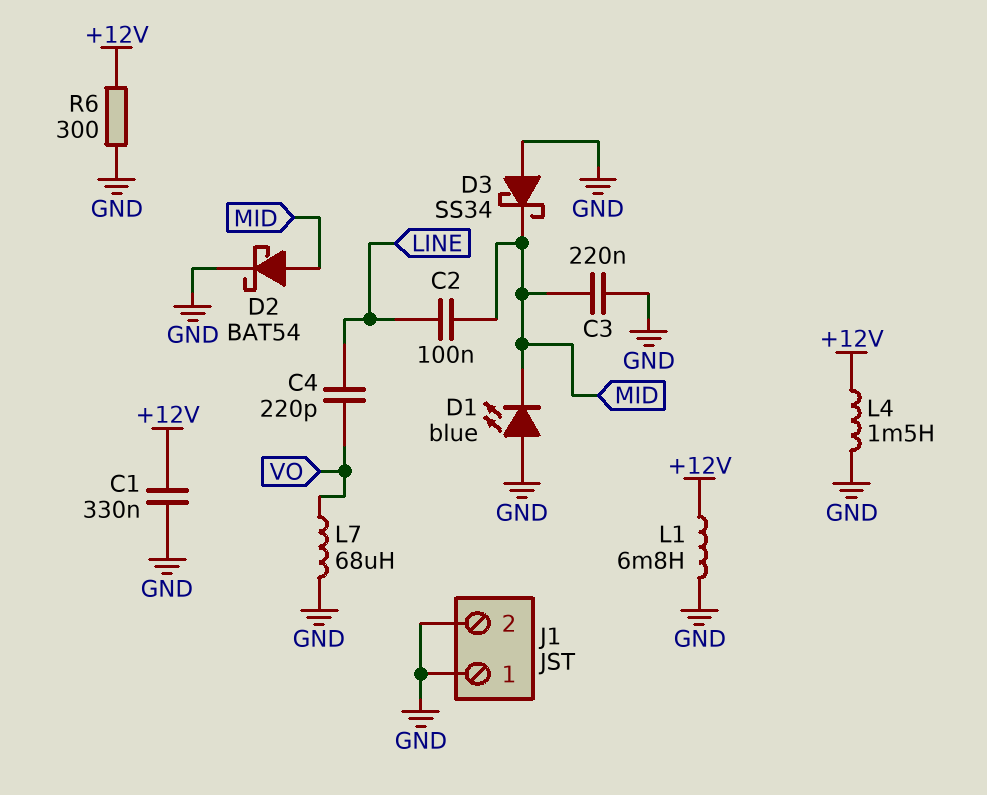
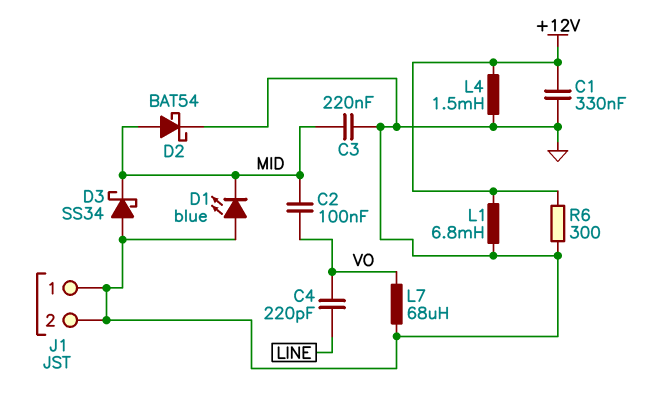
C2: 100nF (LINE, MID) -> 100nF (MID, VO)

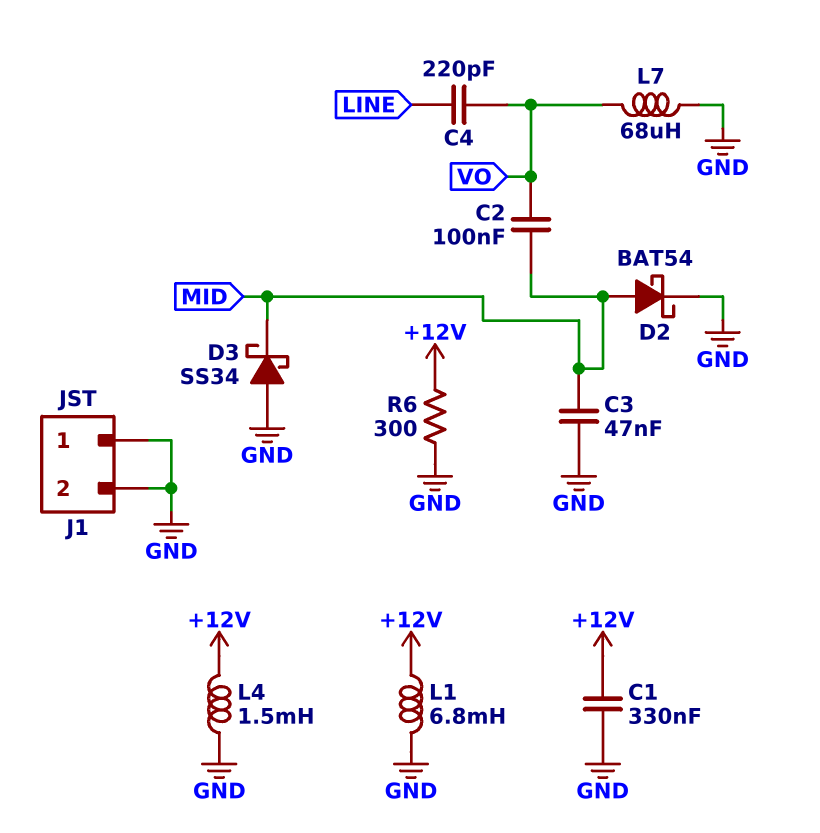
C3: 220nF (GND, MID) -> 47nF (GND, MID)
D1: LED blue (A GND, K MID) -> none

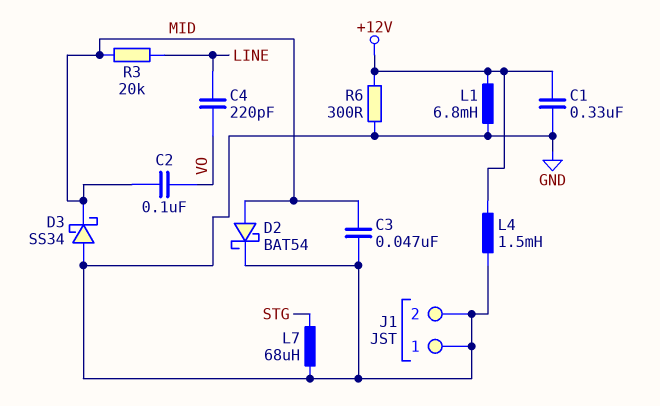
L7: 68uH (GND, VO) -> 68uH (GND, STG)
R3: none -> 20k (LINE, MID)

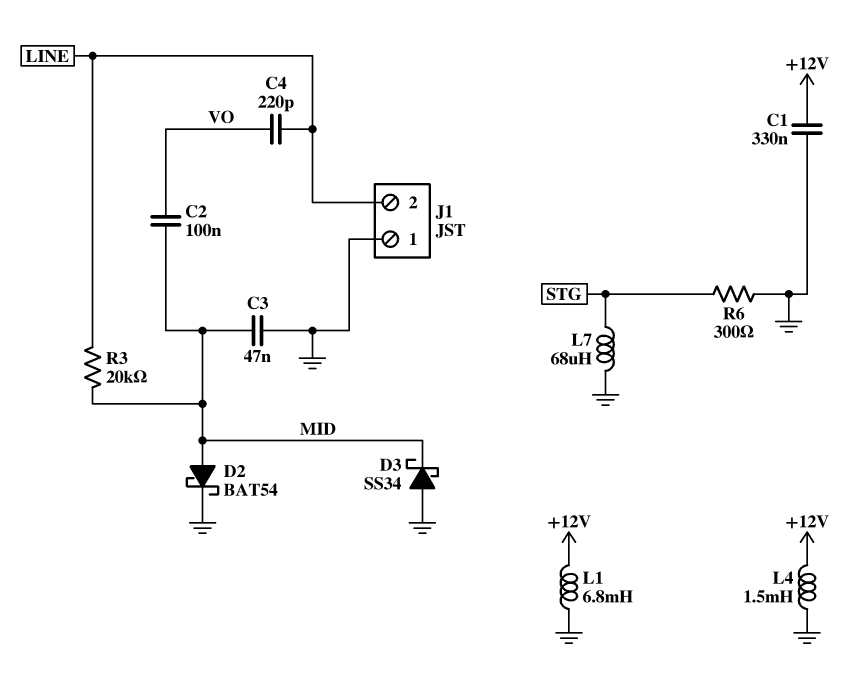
J1 pin 2: GND -> LINE
R6: 300 (+12V, GND) -> 300 (GND, STG)

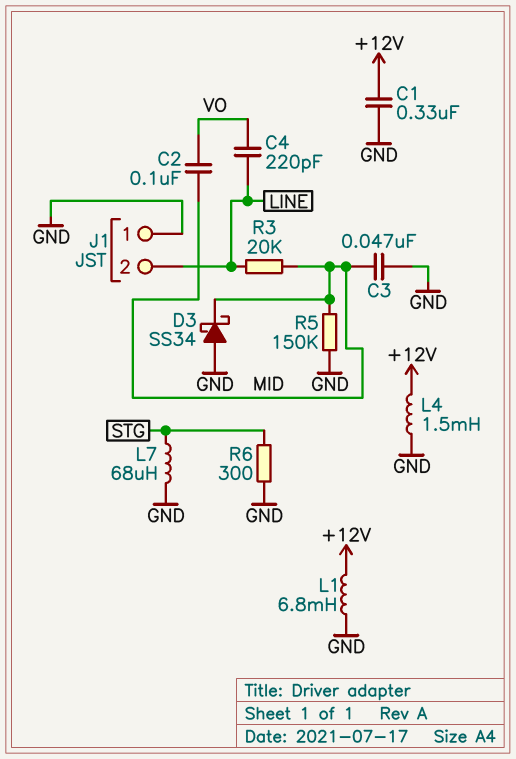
D2: schottky BAT54 (A MID, K GND) -> none
R5: none -> 150k (GND, MID)

